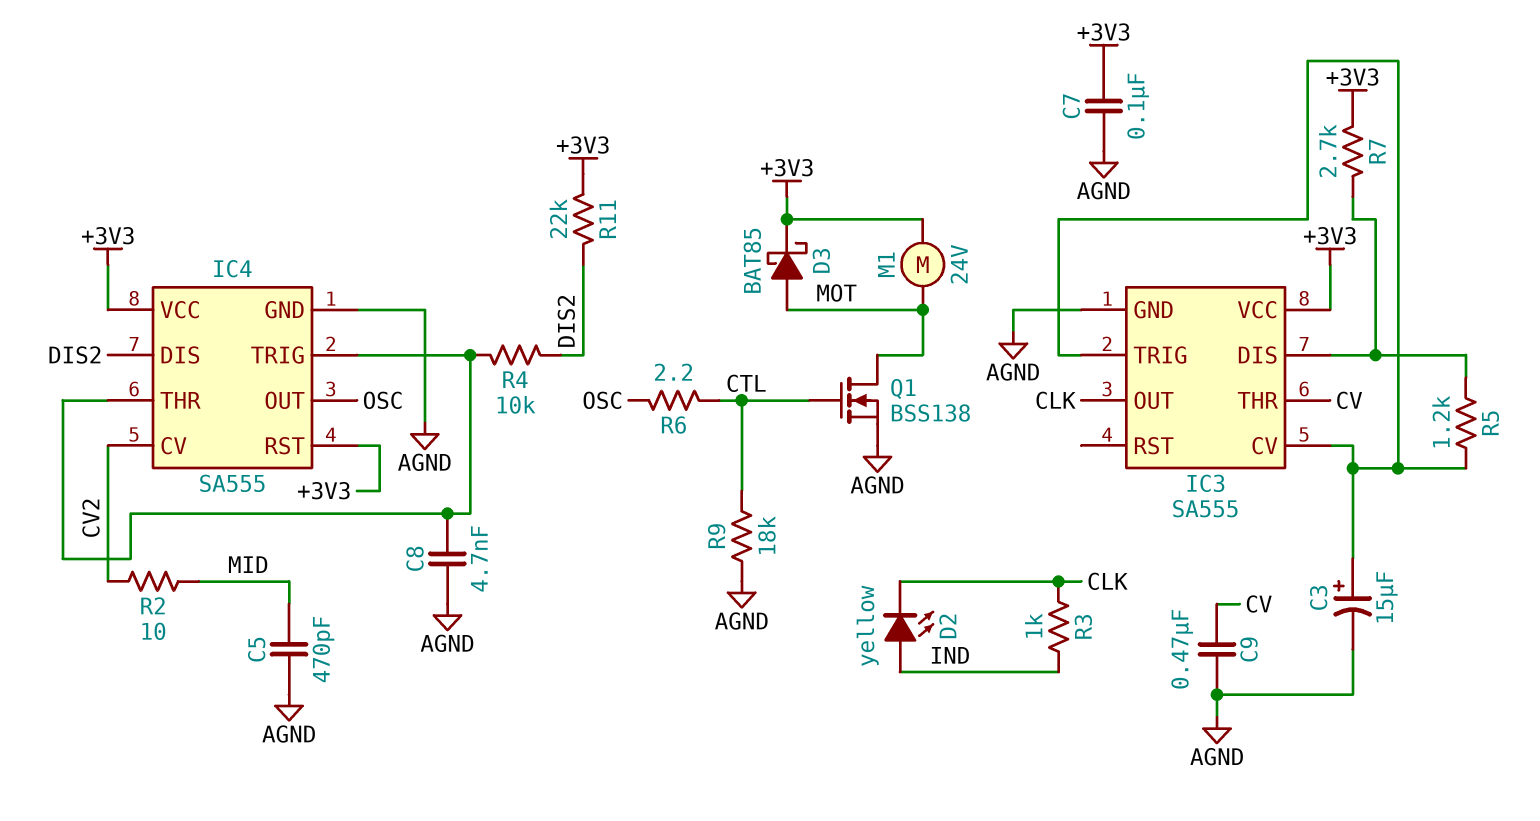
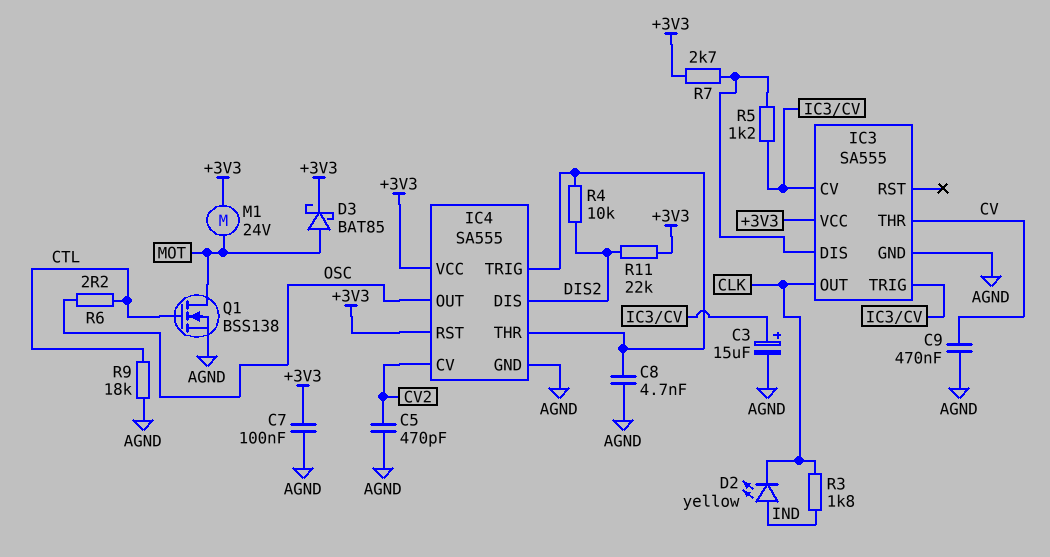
C5: 470pF (AGND, MID) -> 470pF (AGND, CV2)
R2: 10 (CV2, MID) -> none
R3: 1k (CLK, IND) -> 1.8k (CLK, IND)

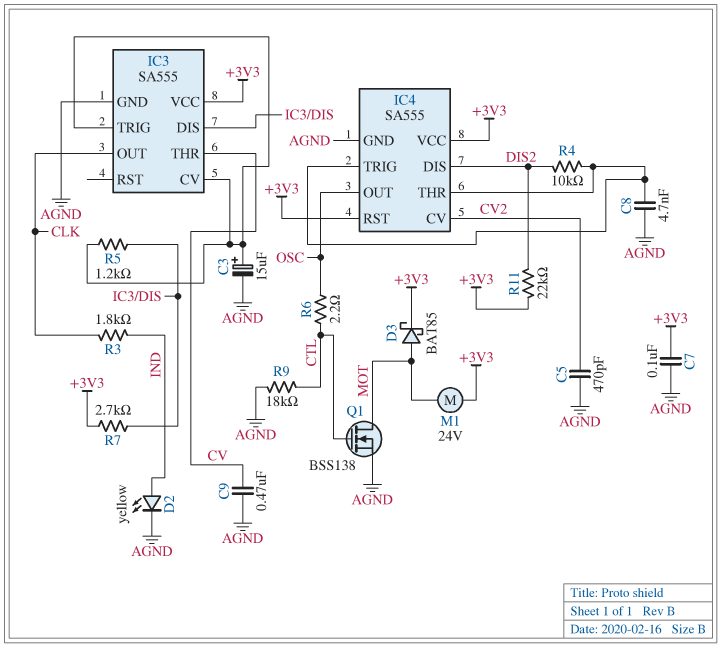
D2: LED yellow (A IND, K CLK) -> LED yellow (A IND, K AGND)

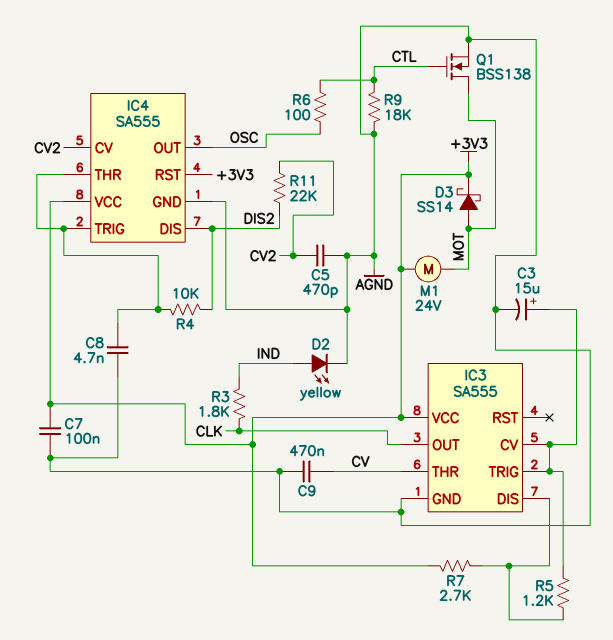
D3: schottky BAT85 (A MOT, K +3V3) -> schottky SS14 (A MOT, K +3V3)
R6: 2.2 (CTL, OSC) -> 100 (CTL, OSC)
R11: 22k (+3V3, DIS2) -> 22k (CV2, DIS2)

